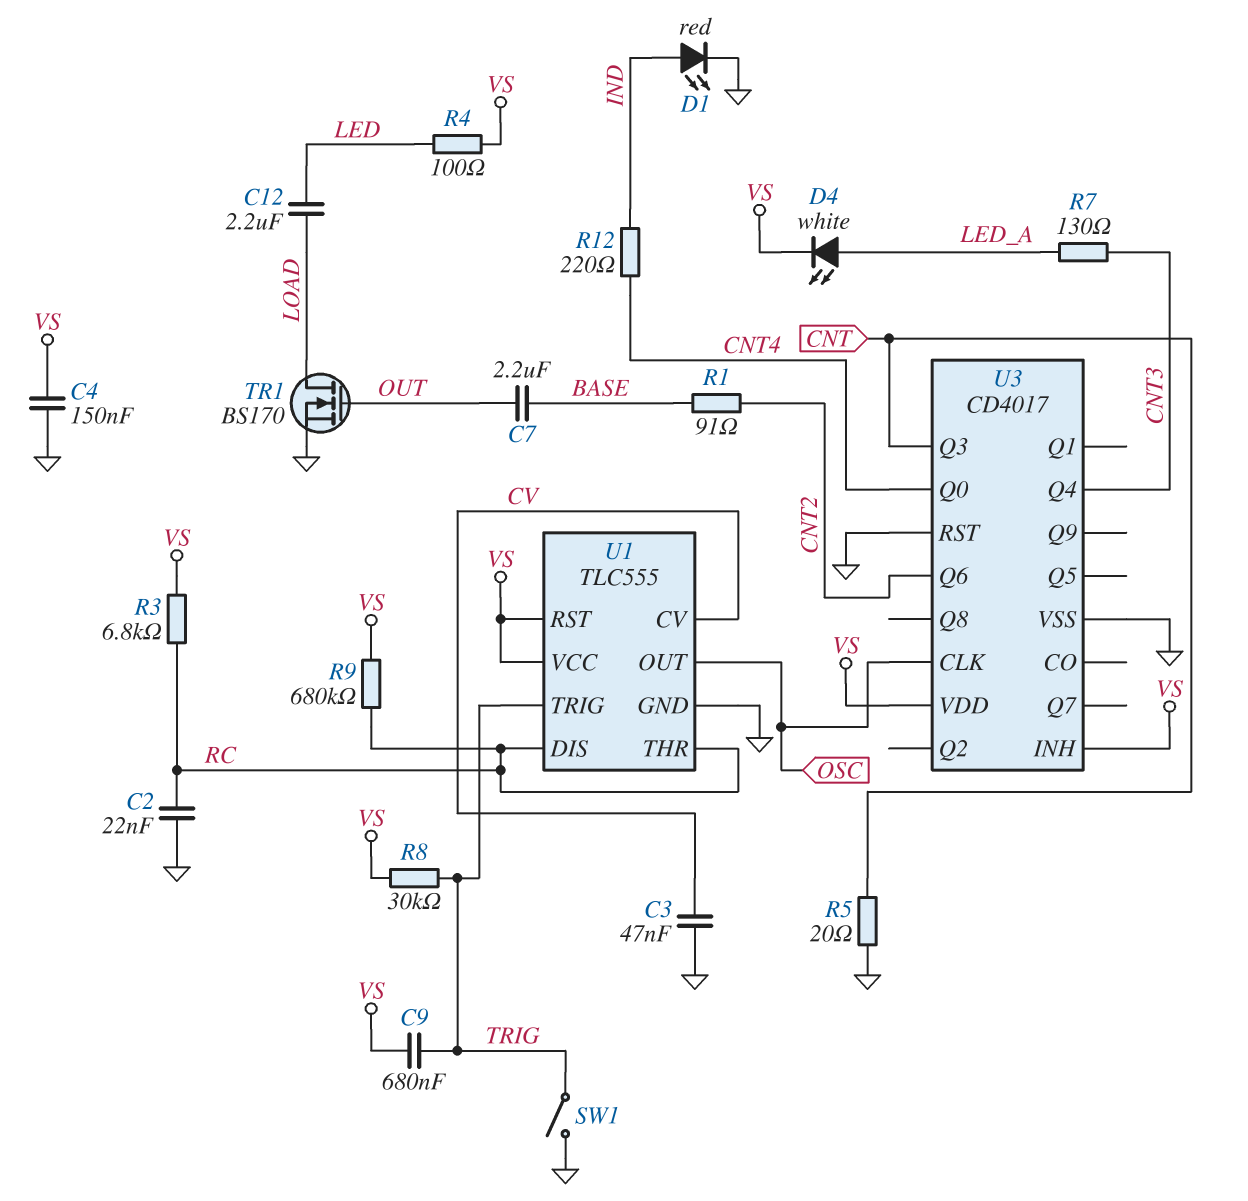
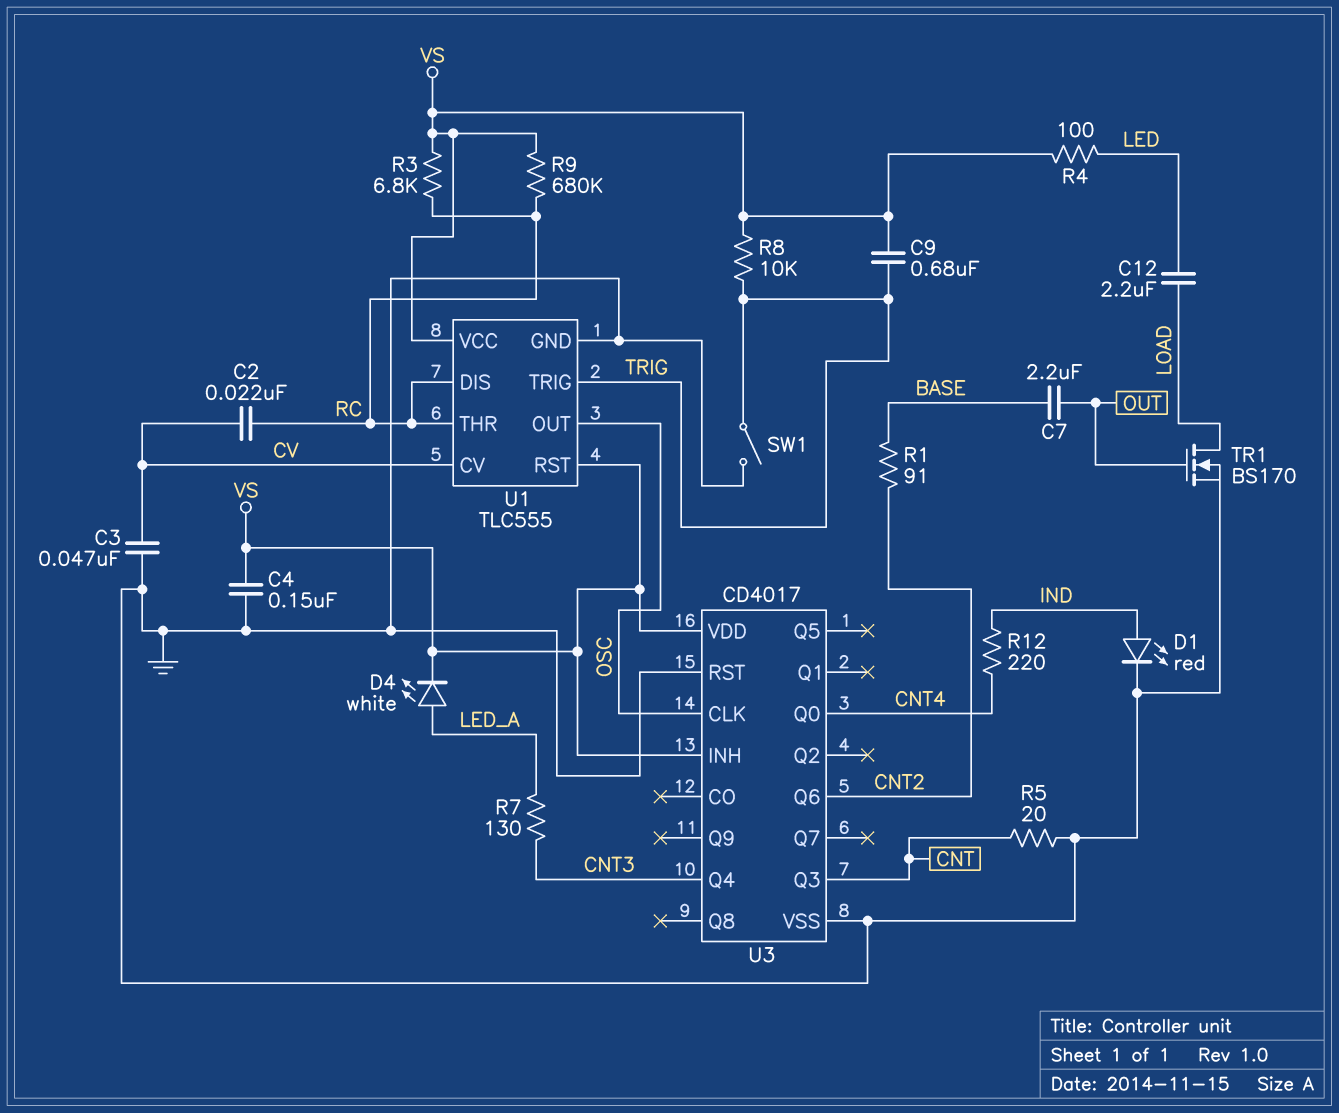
C2: 22nF (GND, RC) -> 22nF (CV, RC)
R8: 30k (TRIG, VS) -> 10k (TRIG, VS)

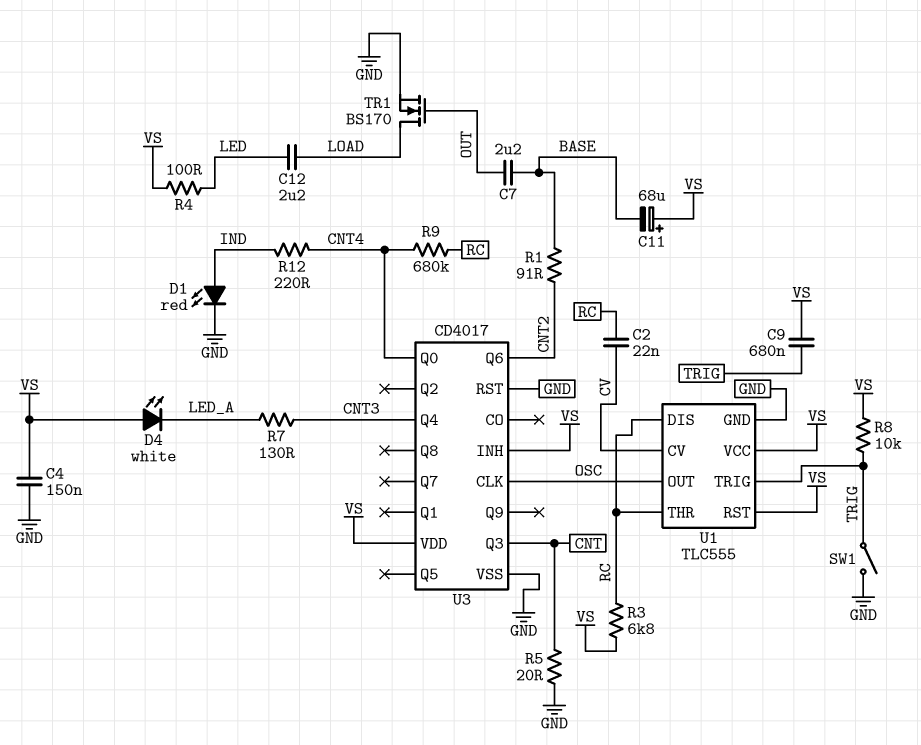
C3: 47nF (CV, GND) -> none
C11: none -> 68uF (plus VS, minus BASE)
D4: LED white (A LED_A, K VS) -> LED white (A VS, K LED_A)
R9: 680k (RC, VS) -> 680k (CNT4, RC)

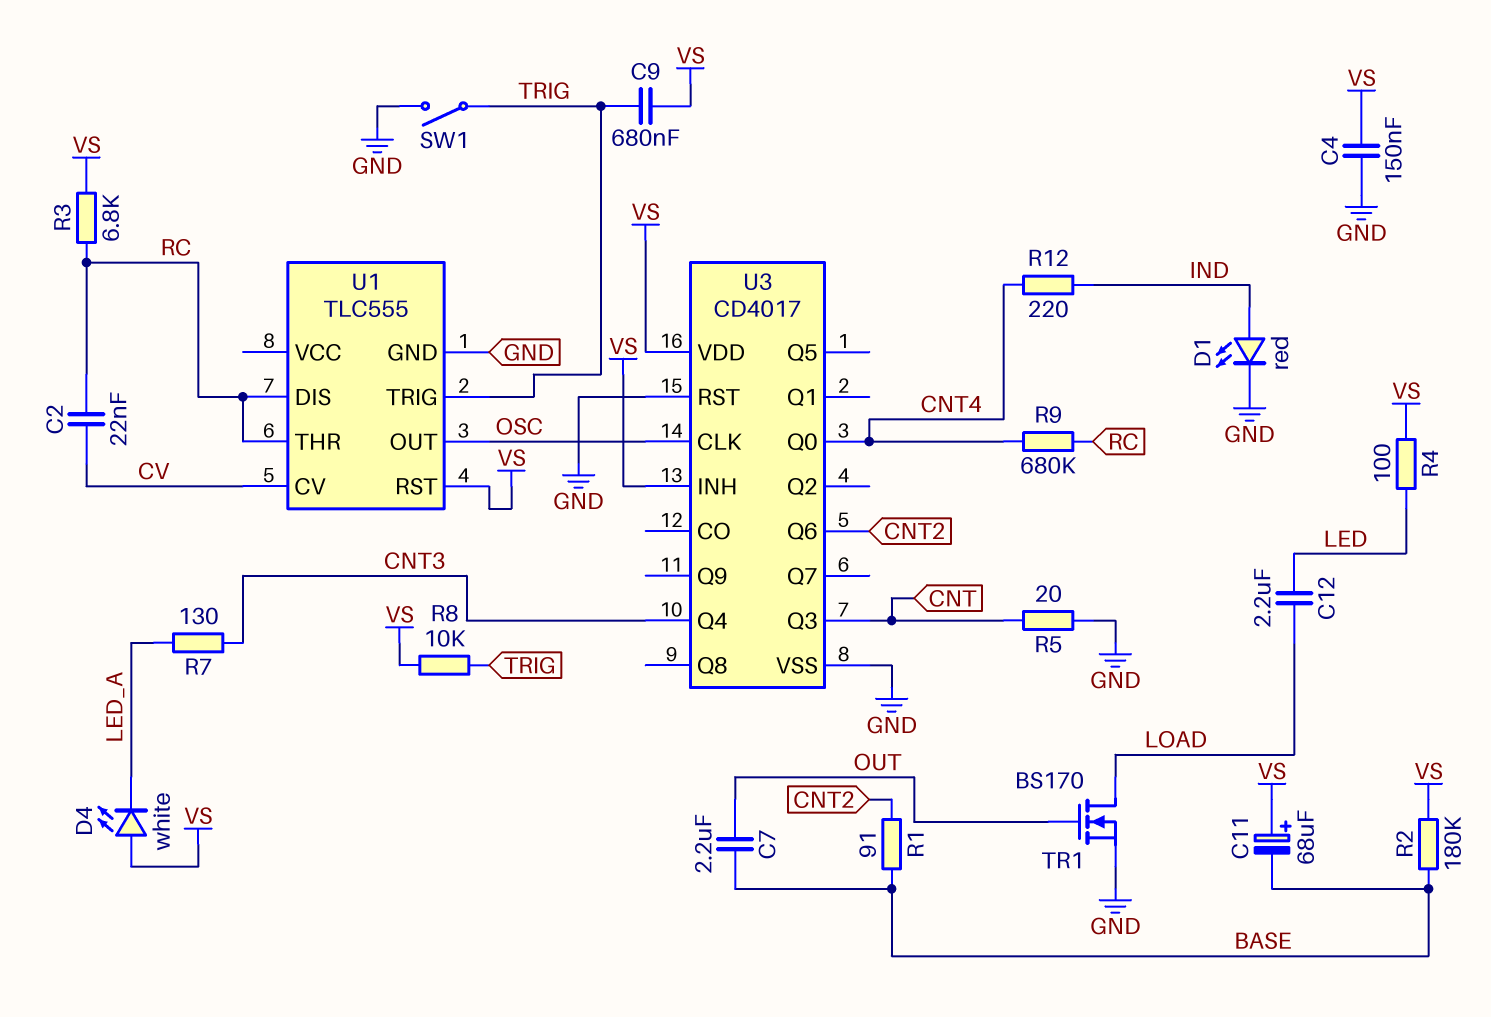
R2: none -> 180k (BASE, VS)
U1 pin VCC: VS -> none

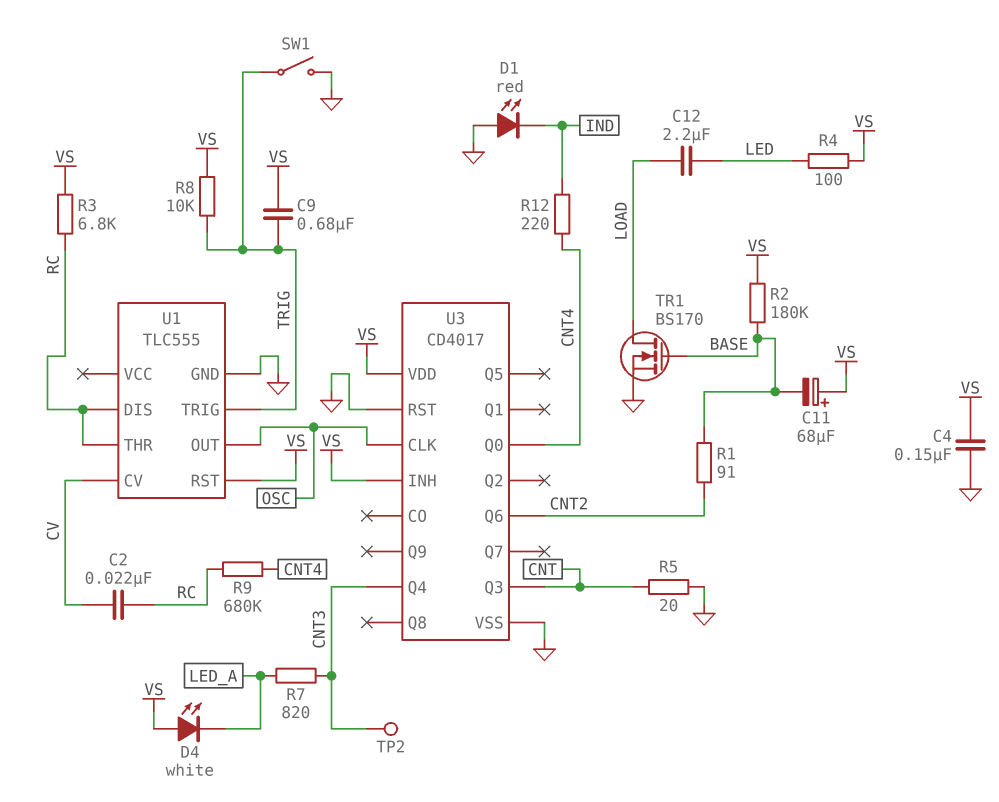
C7: 2.2uF (BASE, OUT) -> none
D1: LED red (A IND, K GND) -> LED red (A GND, K IND)
R7: 130 (CNT3, LED_A) -> 820 (CNT3, LED_A)
TP2: none -> test point (CNT3)
TR1: NMOS BS170 (G OUT, D LOAD, S GND) -> NMOS BS170 (G BASE, D LOAD, S GND)

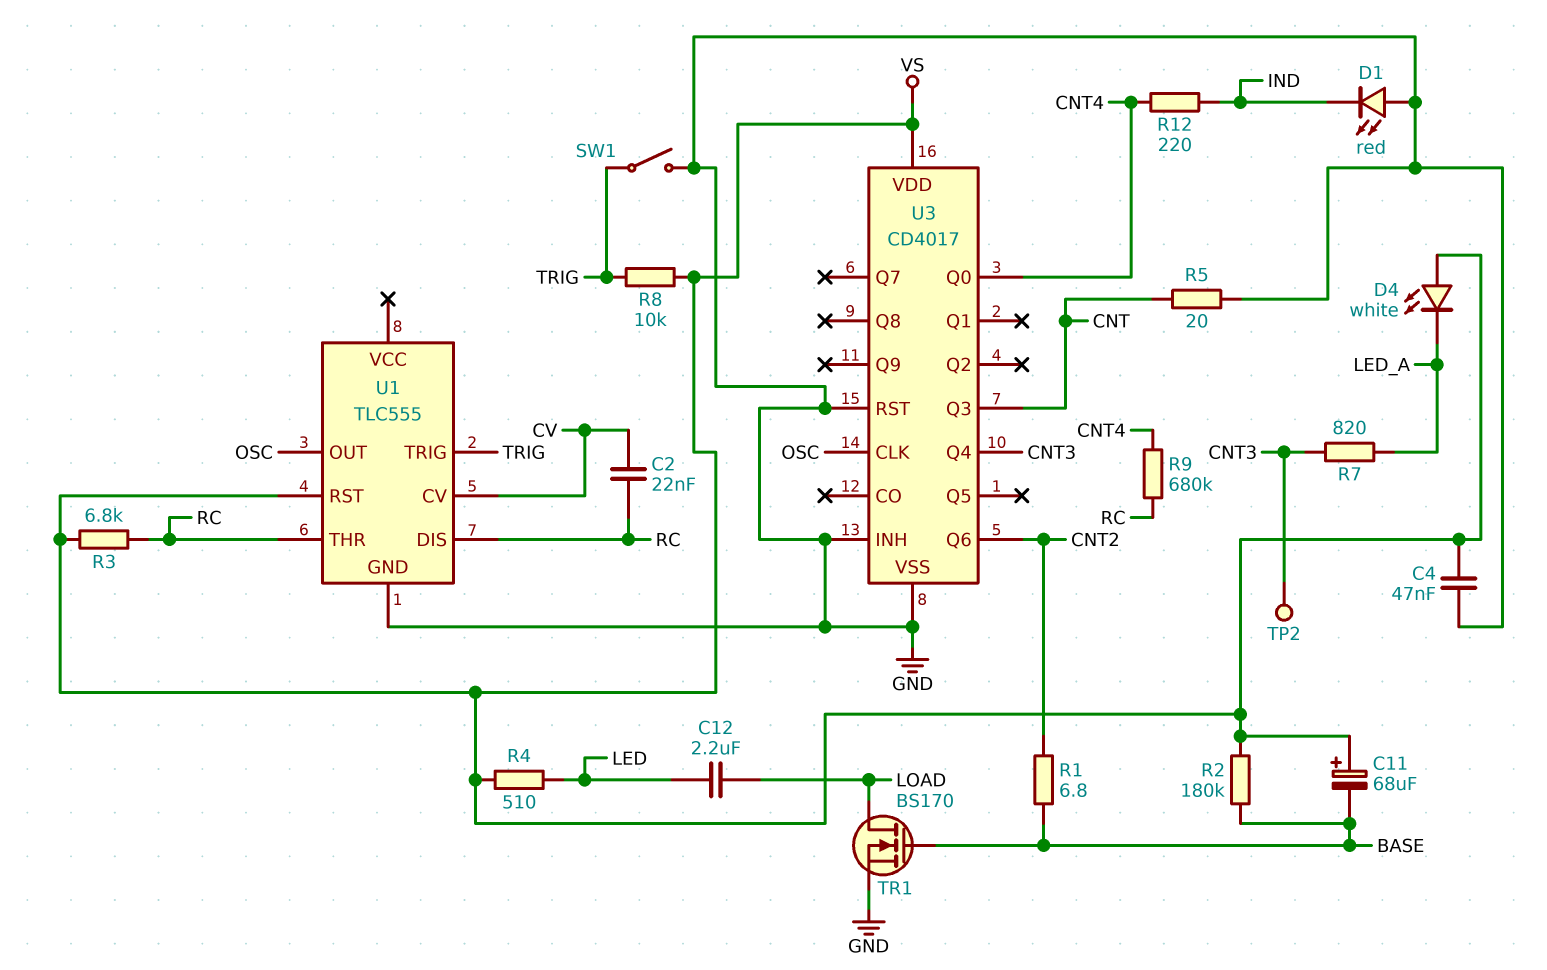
C4: 150nF (GND, VS) -> 47nF (GND, VS)
C9: 680nF (TRIG, VS) -> none
R1: 91 (BASE, CNT2) -> 6.8 (BASE, CNT2)
R4: 100 (LED, VS) -> 510 (LED, VS)
U3 pin INH: VS -> GND

